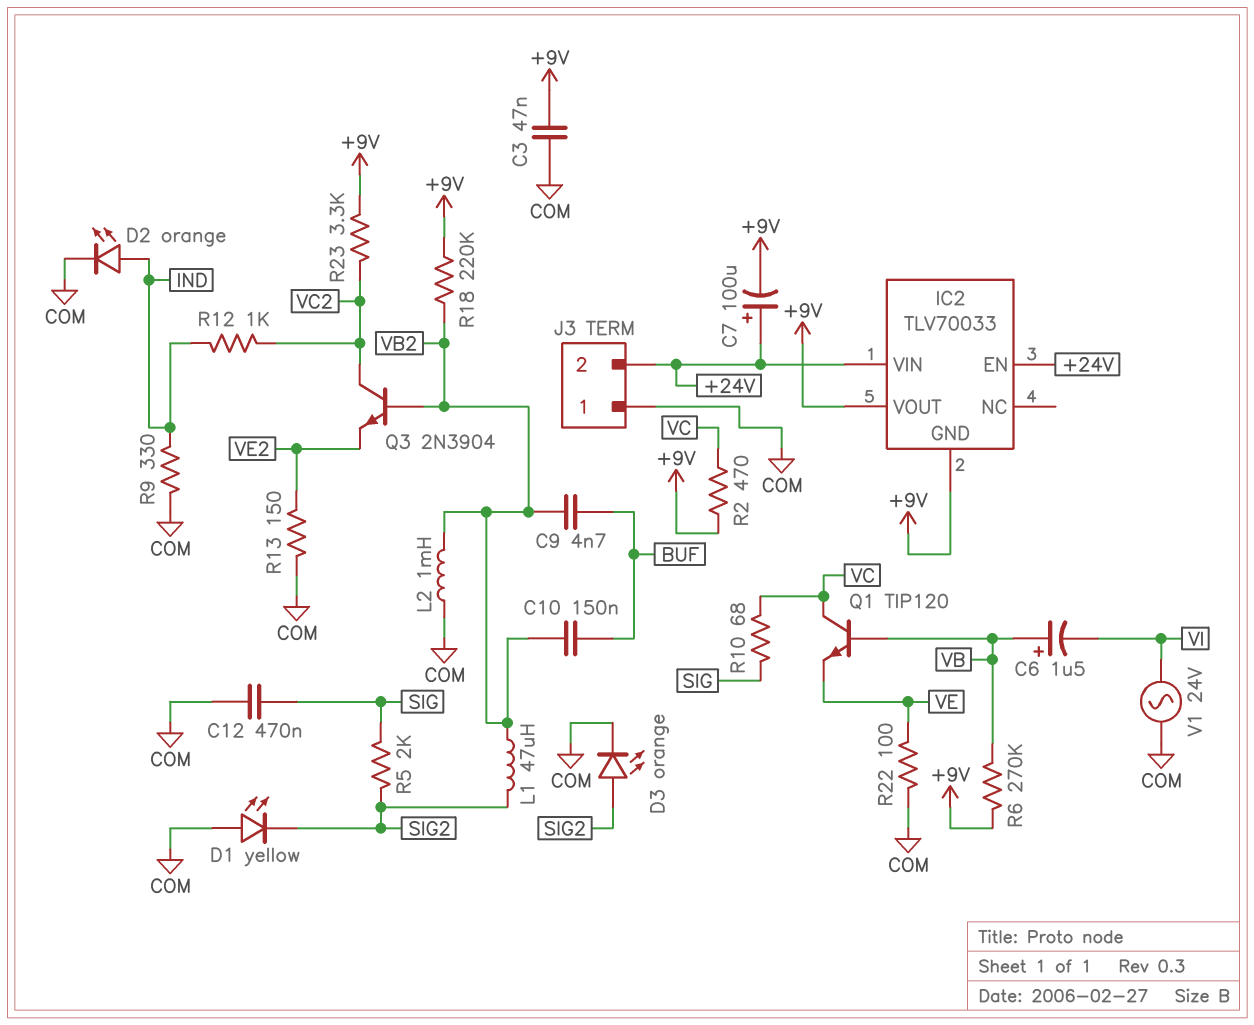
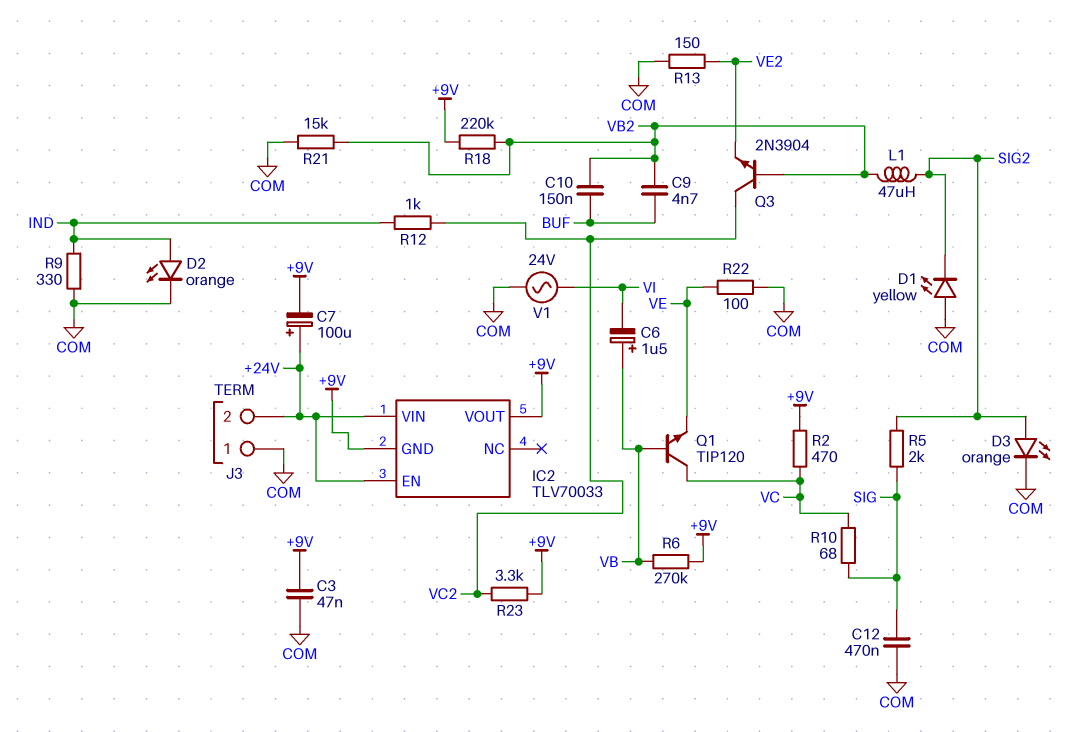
L2: 1mH (COM, VB2) -> none
R21: none -> 15k (COM, VB2)

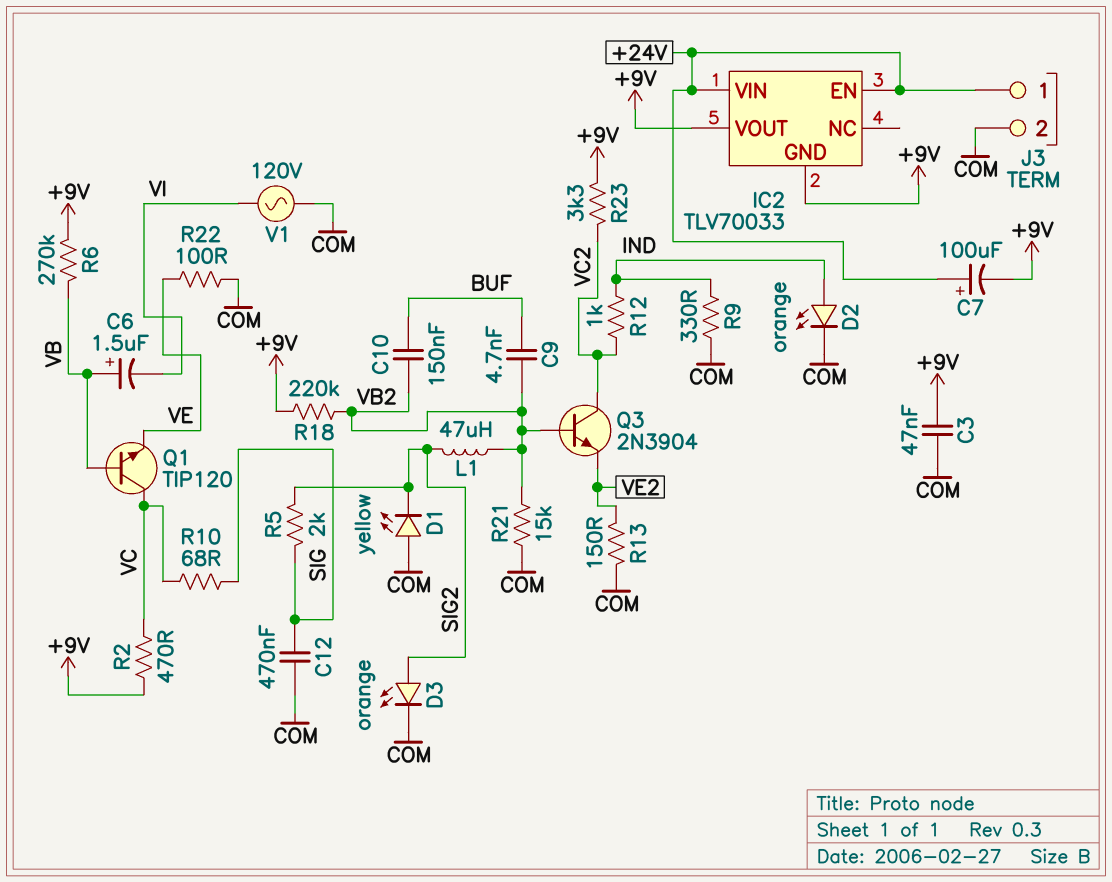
J3 pin 1: COM -> +24V
J3 pin 2: +24V -> COM
V1: AC 24V (COM, VI) -> AC 120V (COM, VI)

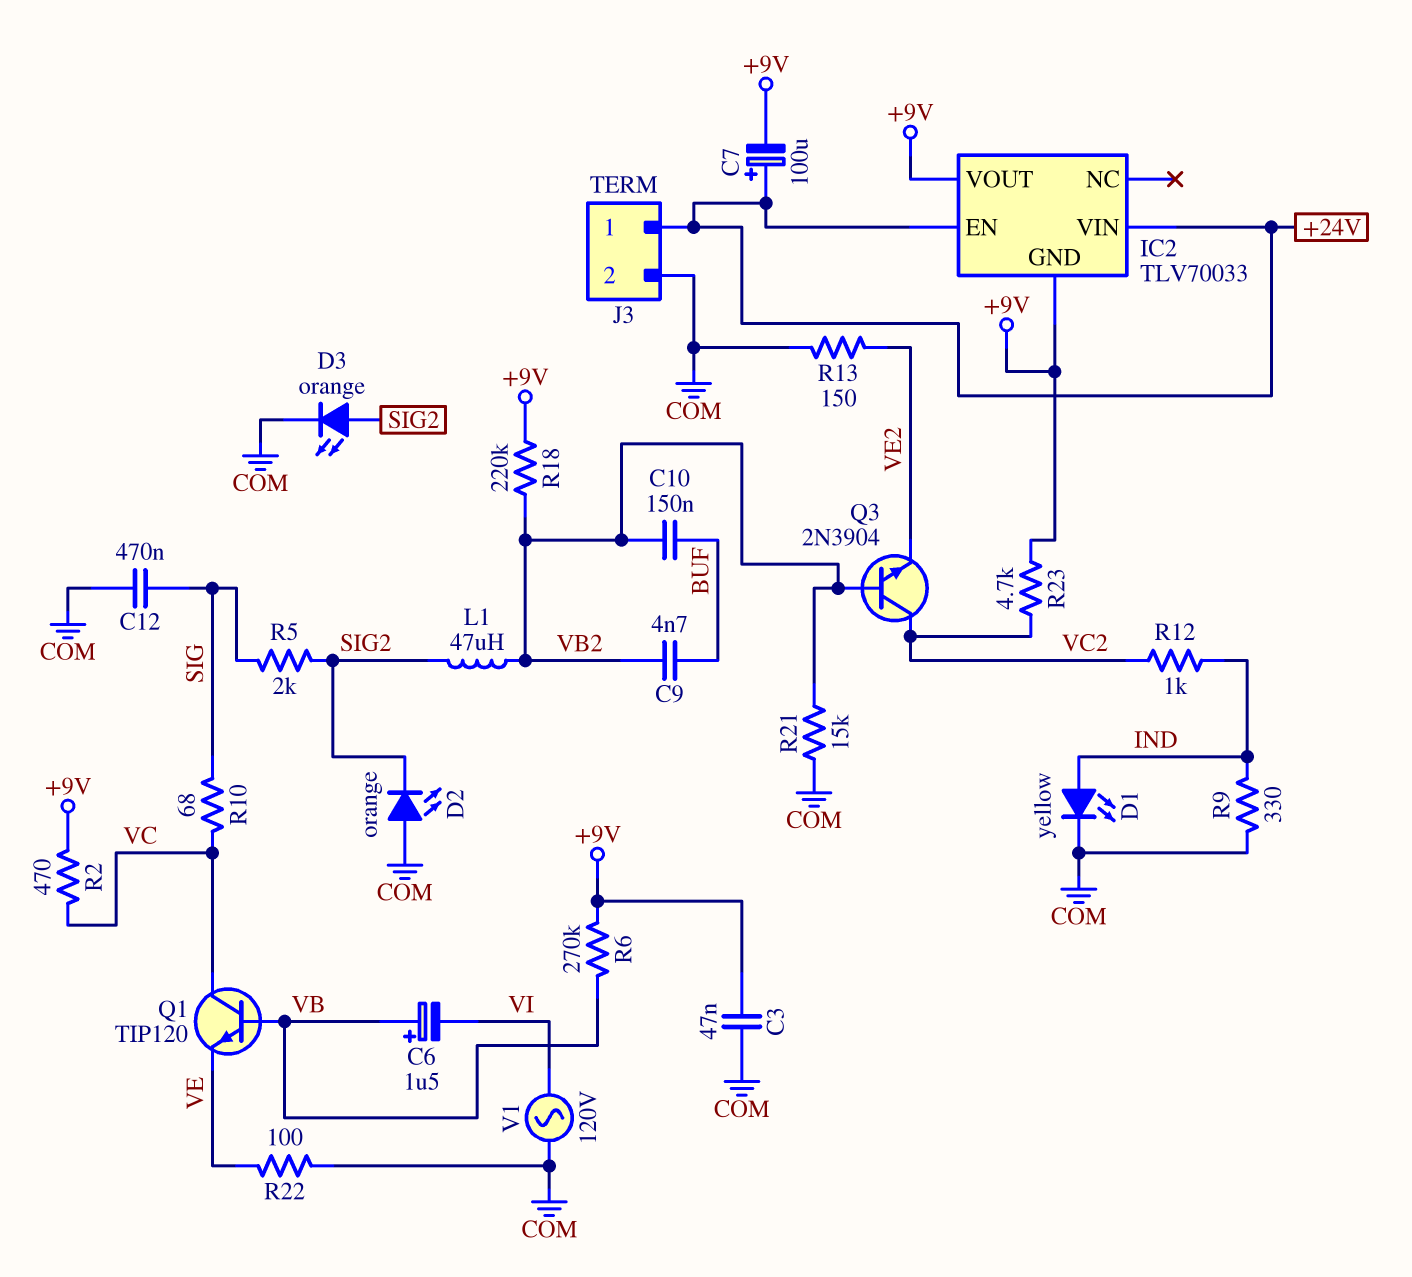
D1: LED yellow (A COM, K SIG2) -> LED yellow (A IND, K COM)
D2: LED orange (A IND, K COM) -> LED orange (A COM, K SIG2)
R23: 3.3k (+9V, VC2) -> 4.7k (+9V, VC2)

